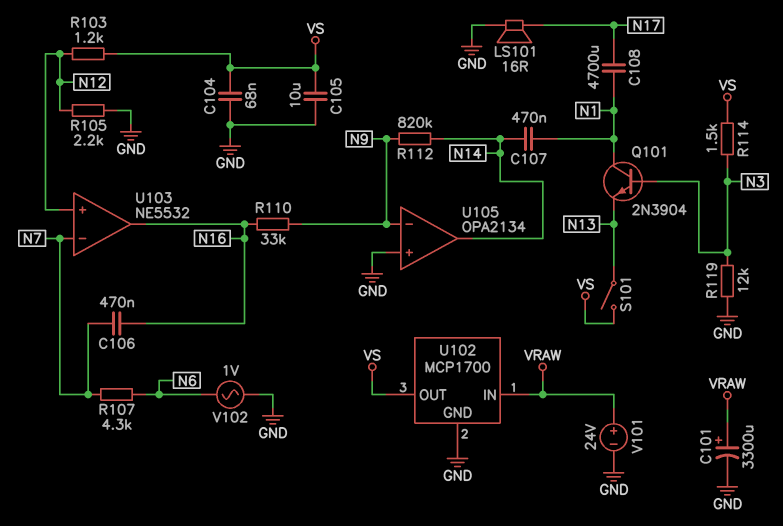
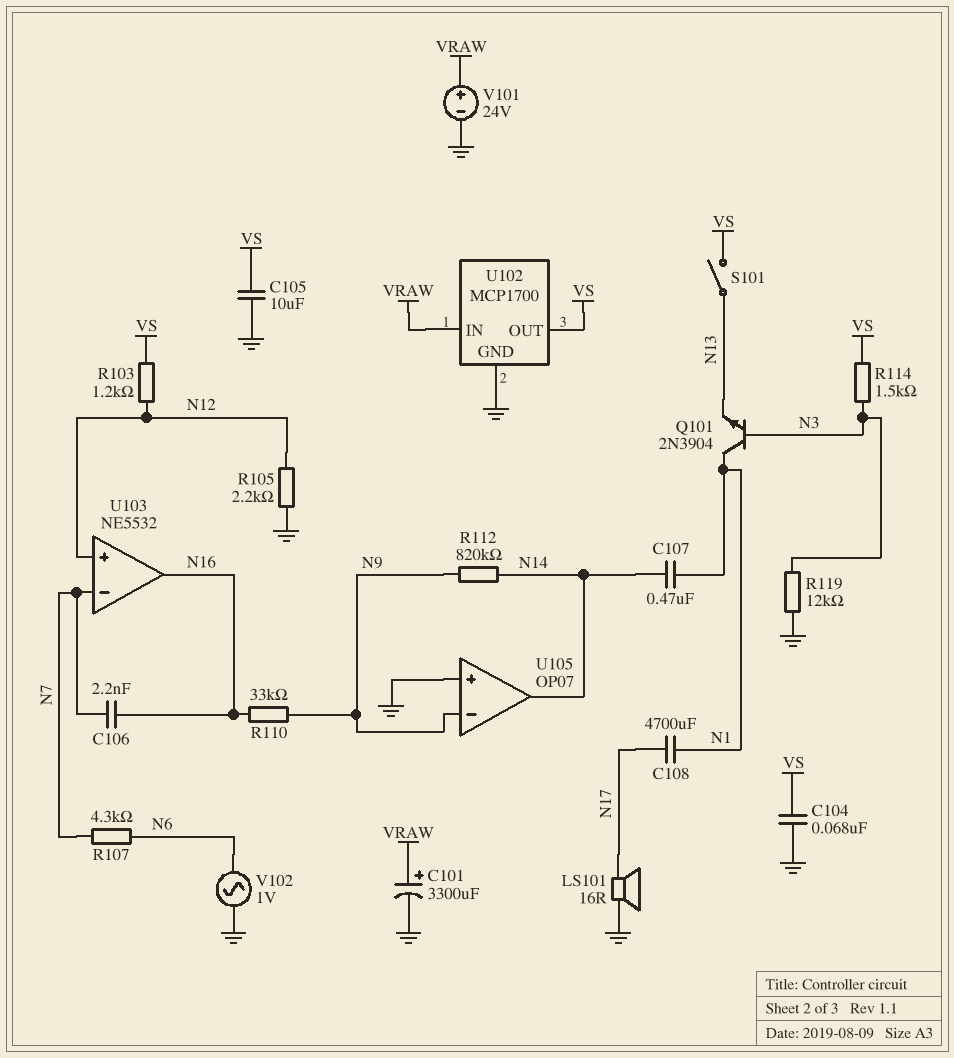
C106: 470nF (N7, N16) -> 2.2nF (N7, N16)
U105: OPA2134 -> OP07

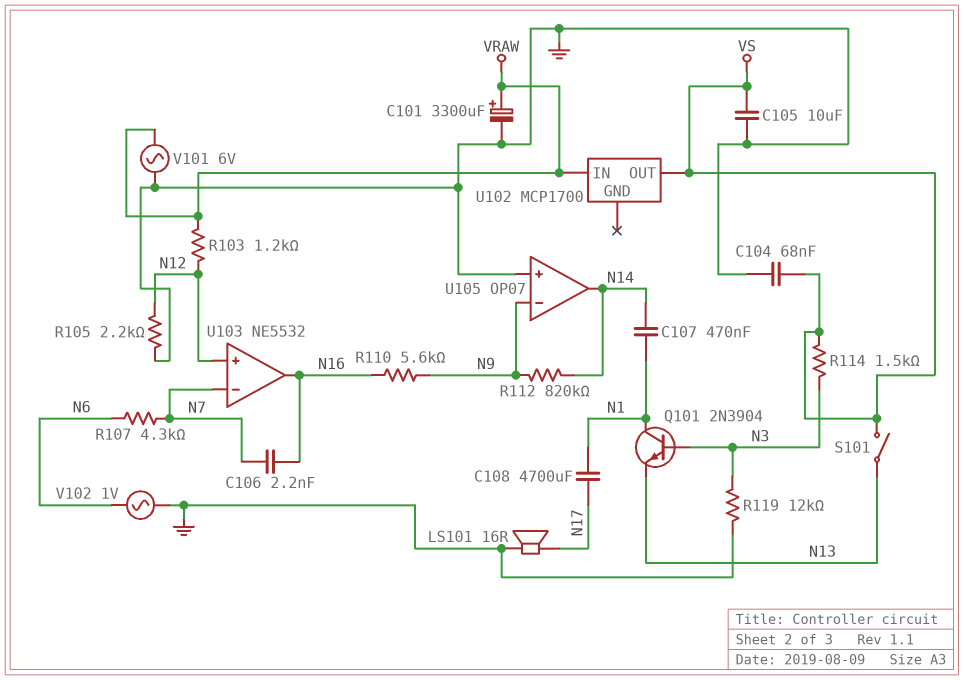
R103: 1.2k (N12, VS) -> 1.2k (N12, VRAW)
R110: 33k (N9, N16) -> 5.6k (N9, N16)
U102 pin GND: GND -> none
V101: 24V (plus VRAW, minus GND) -> AC 6V (GND, VRAW)

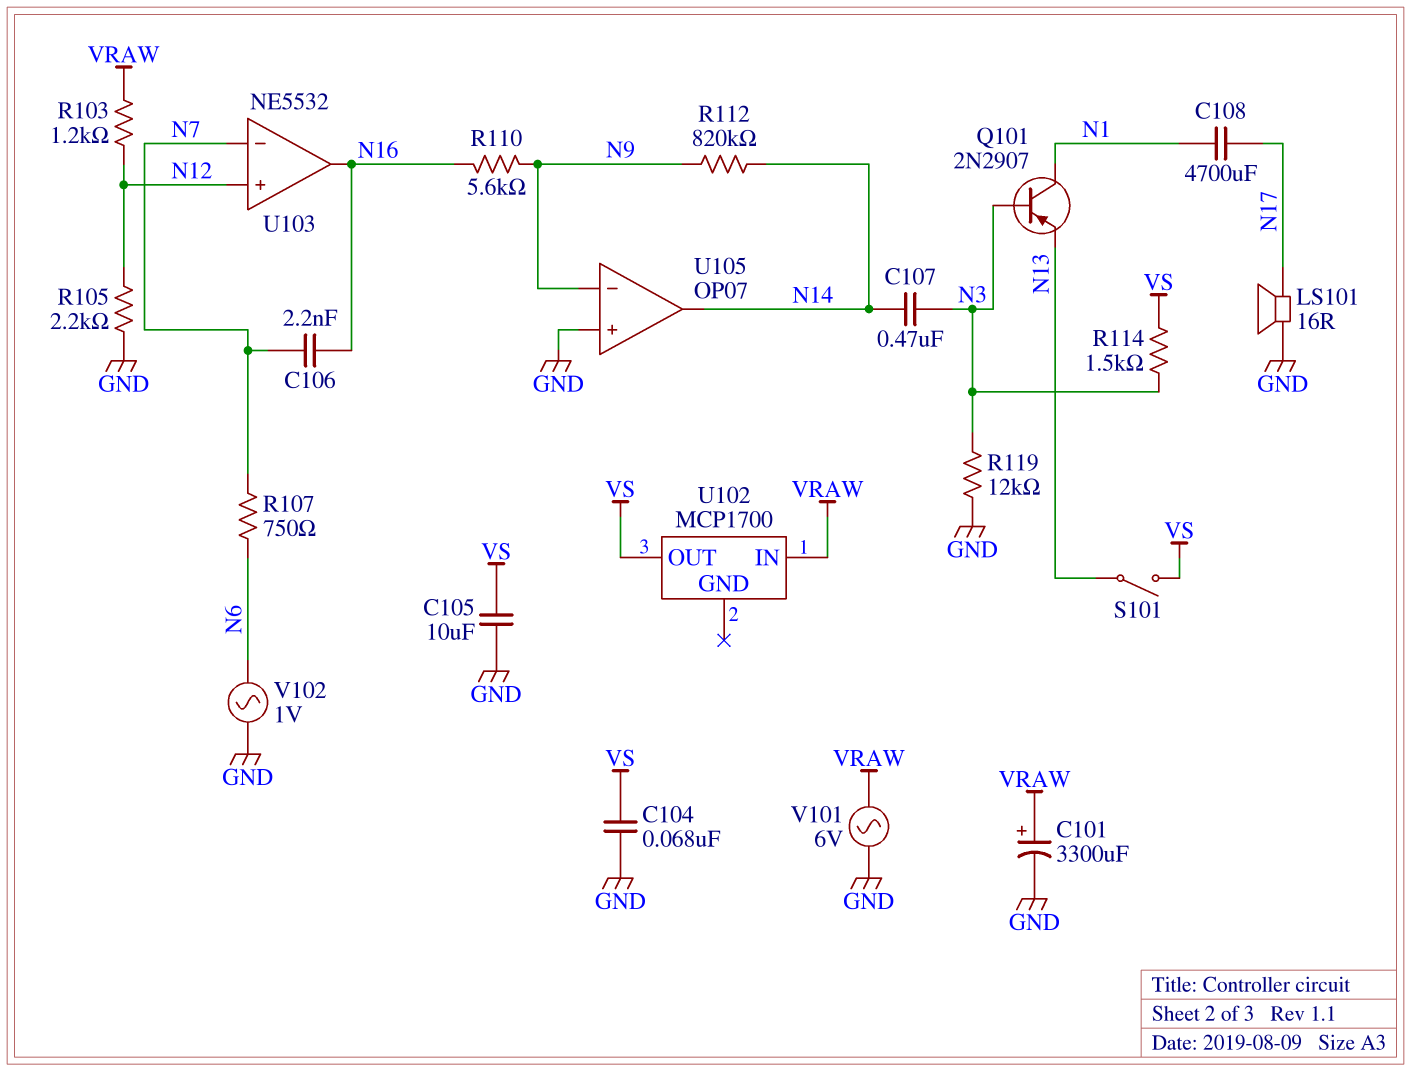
C107: 470nF (N1, N14) -> 470nF (N3, N14)
Q101: NPN 2N3904 (B N3, C N1, E N13) -> PNP 2N2907 (B N3, C N1, E N13)
R107: 4.3k (N6, N7) -> 750 (N6, N7)

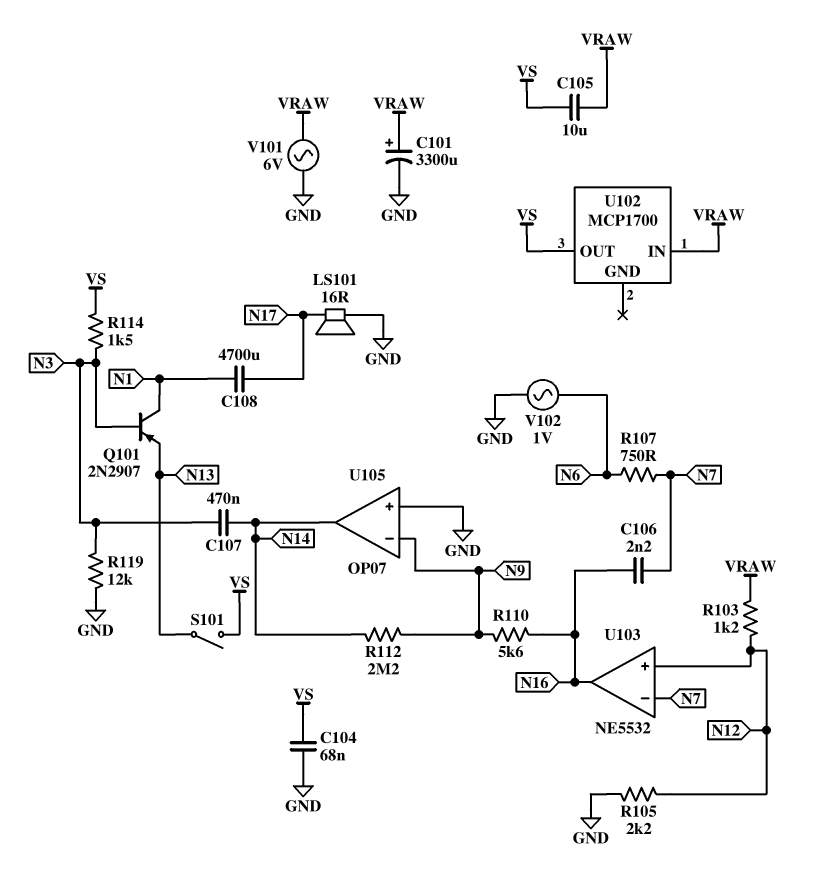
C105: 10uF (GND, VS) -> 10uF (VRAW, VS)
R112: 820k (N9, N14) -> 2.2M (N9, N14)

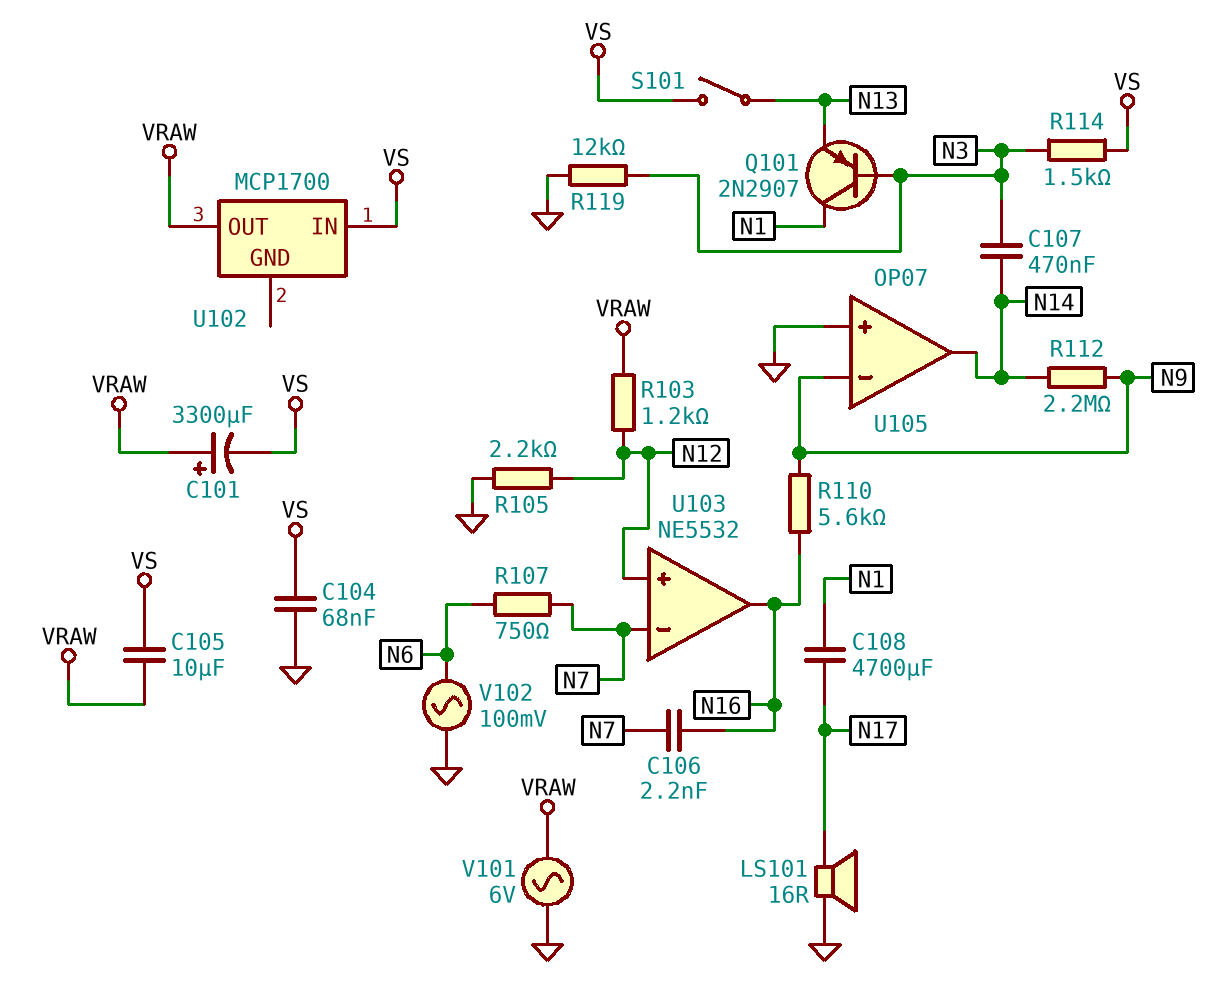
C101: 3300uF (plus VRAW, minus GND) -> 3300uF (plus VRAW, minus VS)
U102 pin IN: VRAW -> VS
U102 pin OUT: VS -> VRAW
V102: AC 1V (GND, N6) -> AC 100mV (GND, N6)

